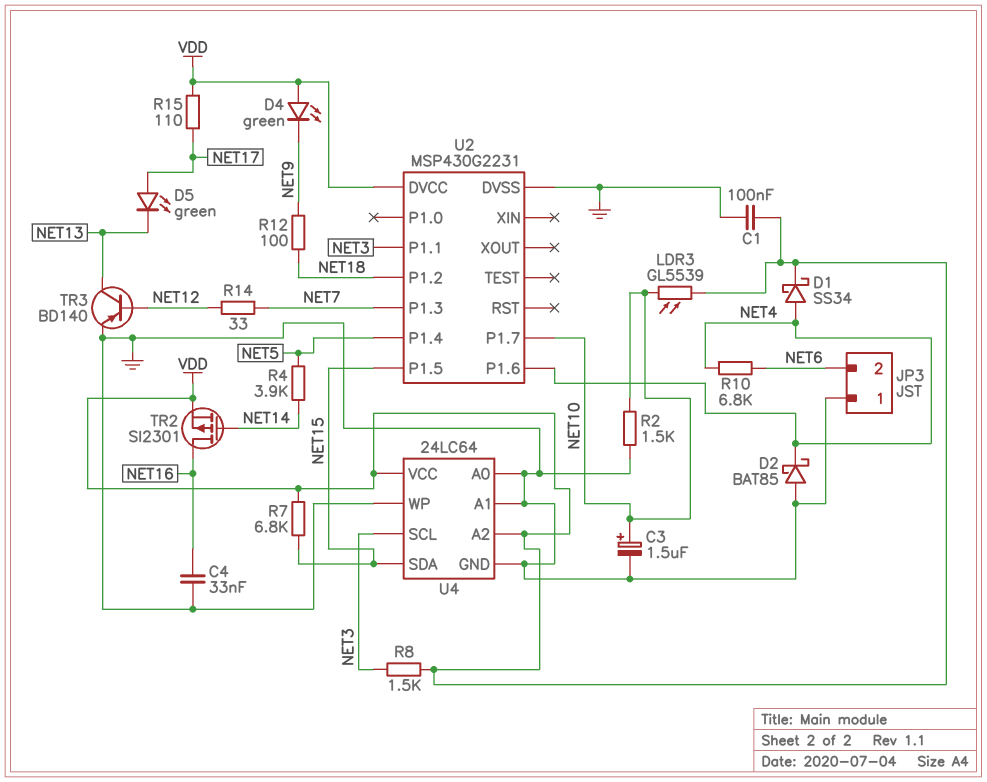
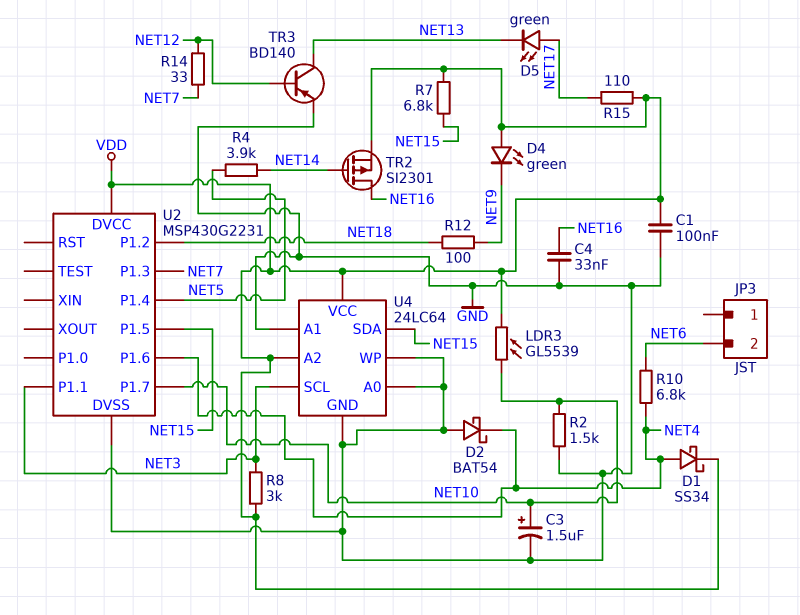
D2: schottky BAT85 (A GND, K NET4) -> schottky BAT54 (A GND, K NET4)
JP3 pin 1: GND -> none
R8: 1.5k (NET3, VDD) -> 3k (NET3, VDD)

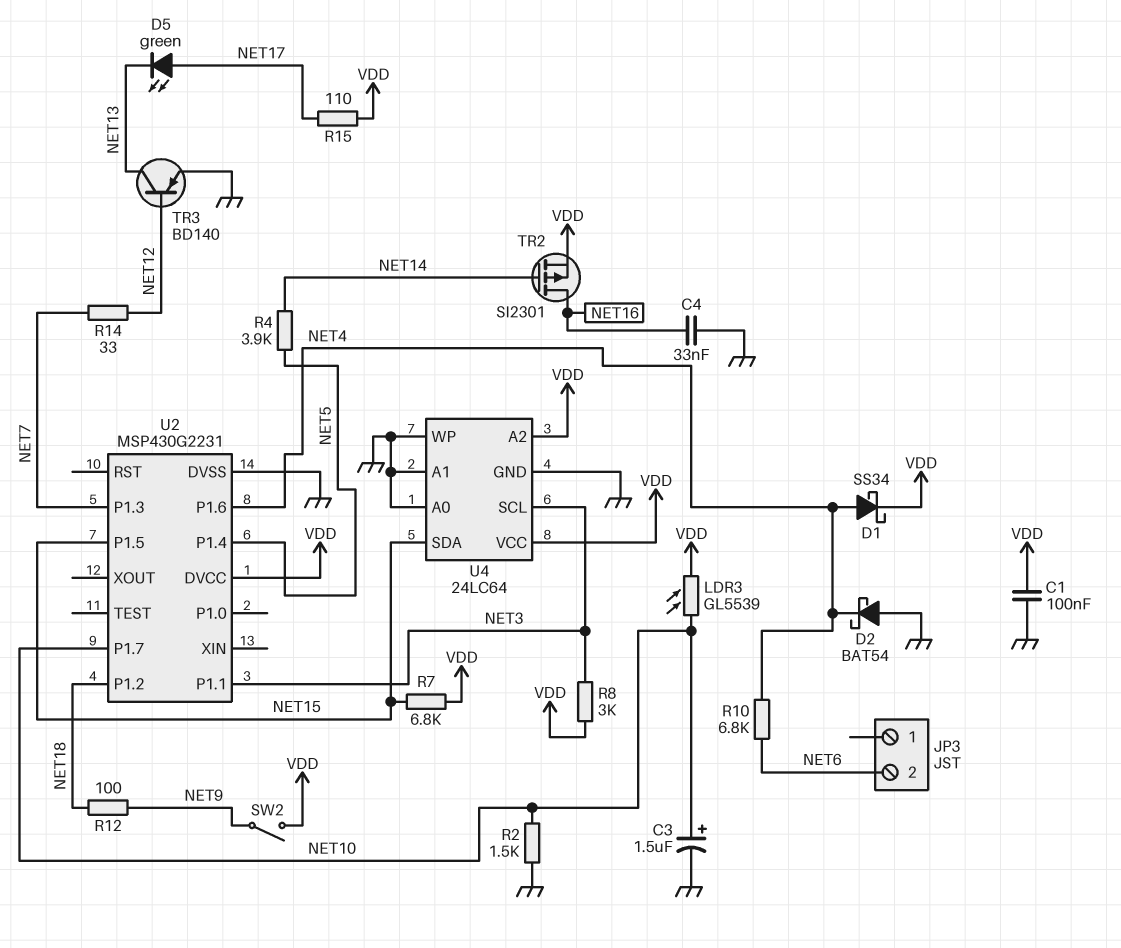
D4: LED green (A VDD, K NET9) -> none
SW2: none -> switch (NET9, VDD)

